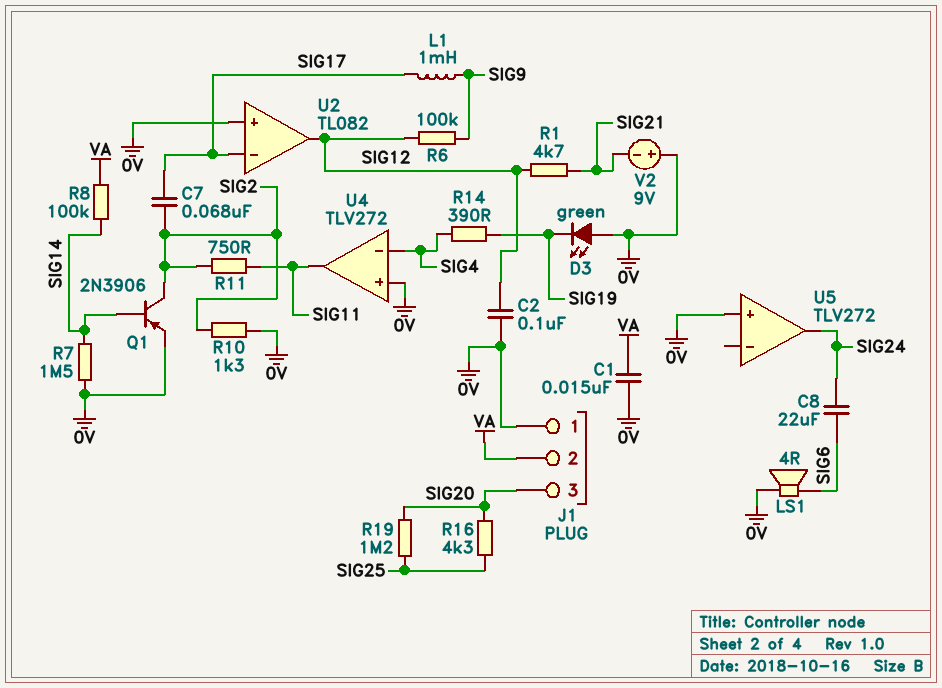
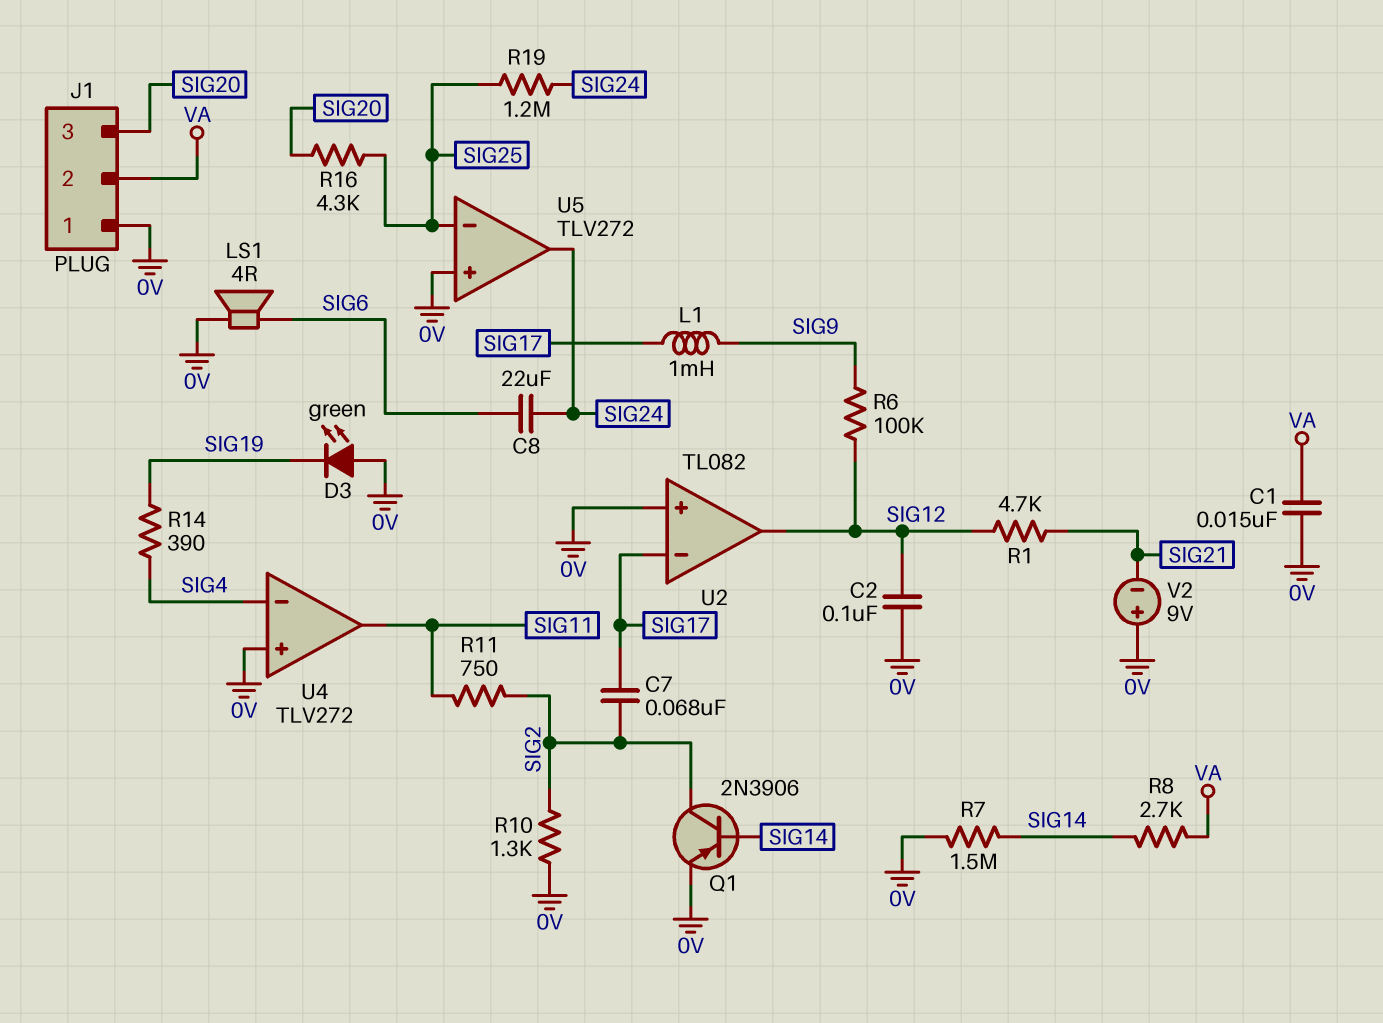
R8: 100k (SIG14, VA) -> 2.7k (SIG14, VA)
R19: 1.2M (SIG20, SIG25) -> 1.2M (SIG24, SIG25)
U5 pin in-: none -> SIG25

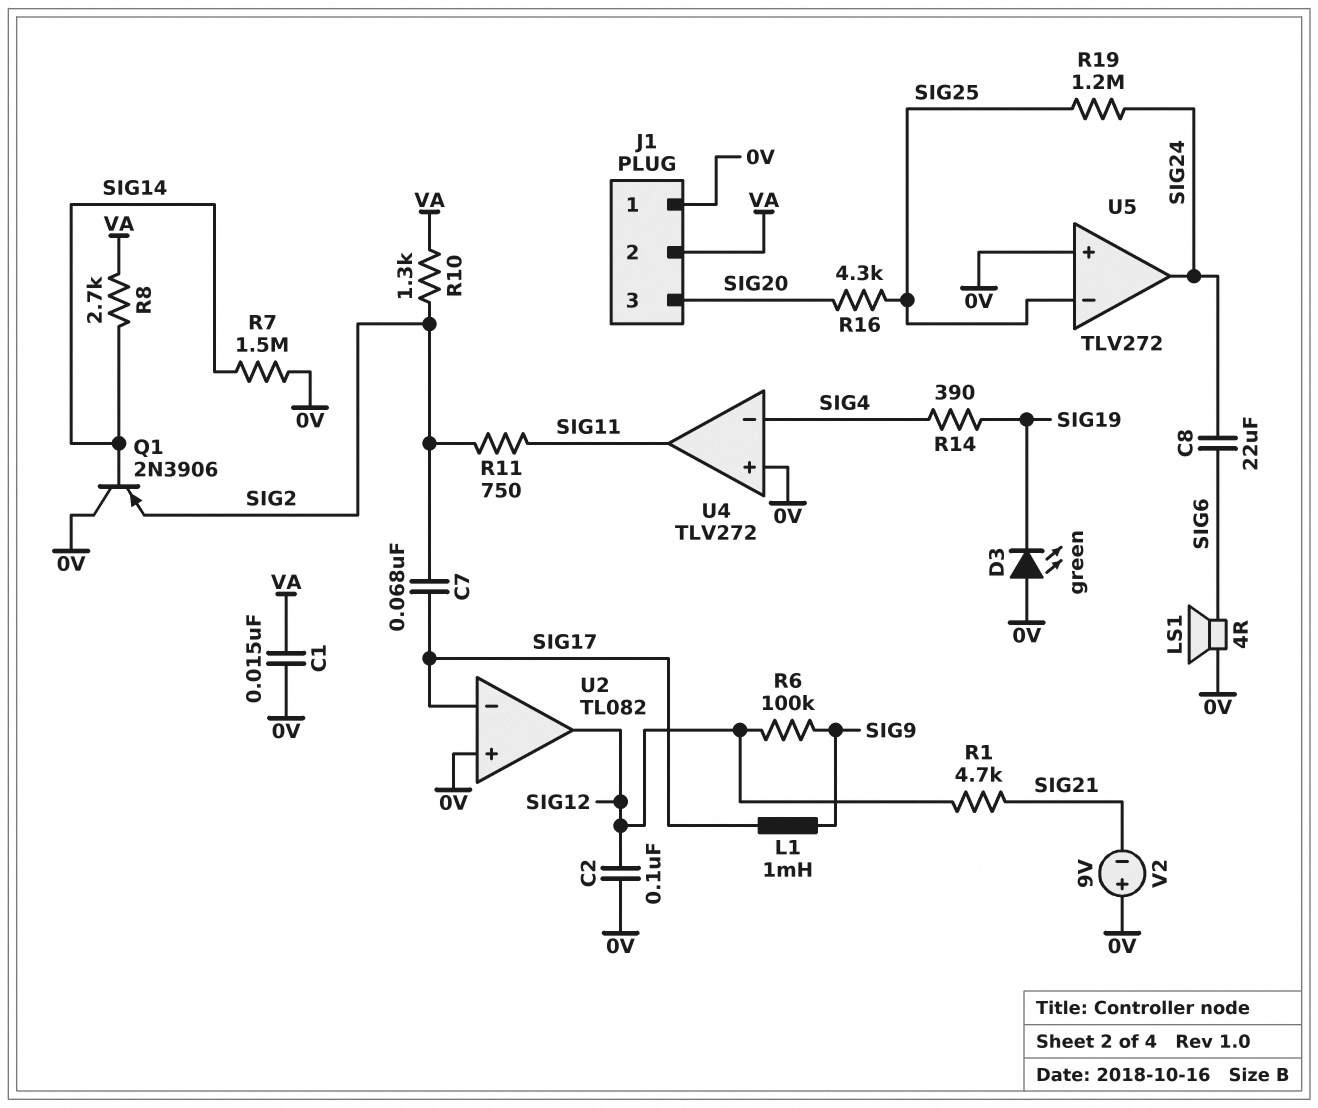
Q1: PNP 2N3906 (B SIG14, C SIG2, E 0V) -> PNP 2N3906 (B SIG14, C 0V, E SIG2)
R10: 1.3k (0V, SIG2) -> 1.3k (SIG2, VA)

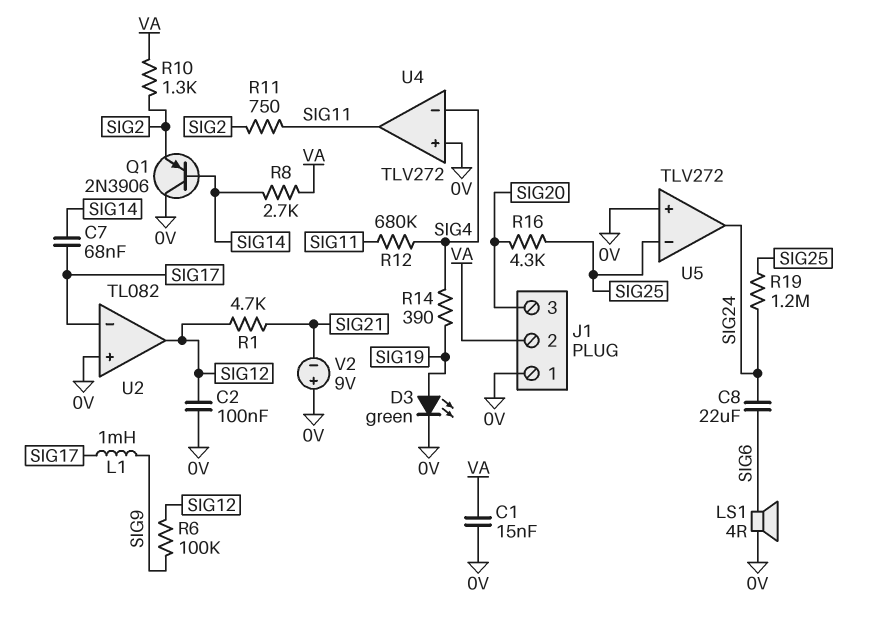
C7: 68nF (SIG2, SIG17) -> 68nF (SIG14, SIG17)
D3: LED green (A 0V, K SIG19) -> LED green (A SIG19, K 0V)
R7: 1.5M (0V, SIG14) -> none
R12: none -> 680k (SIG4, SIG11)

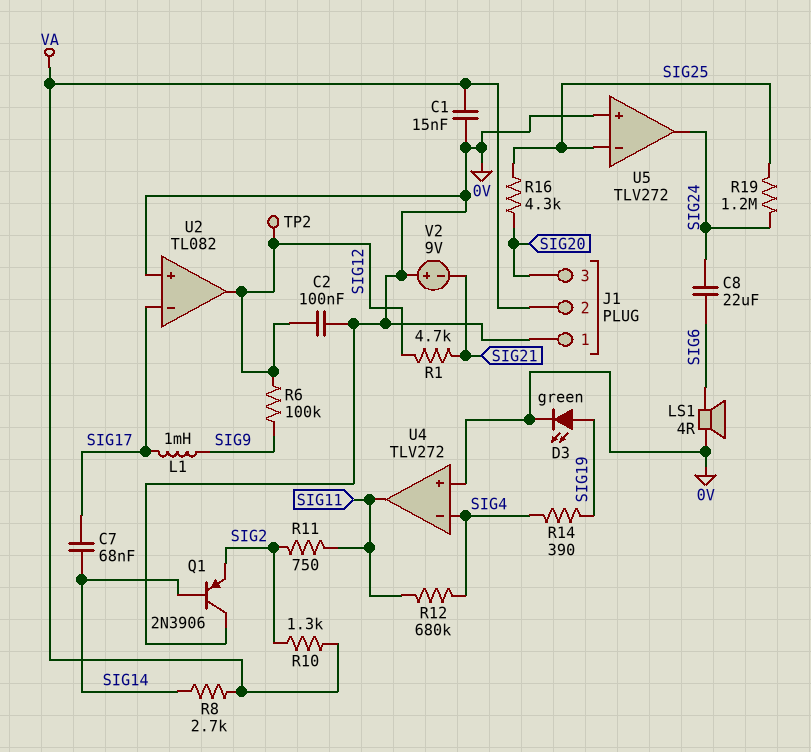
TP2: none -> test point (SIG12)

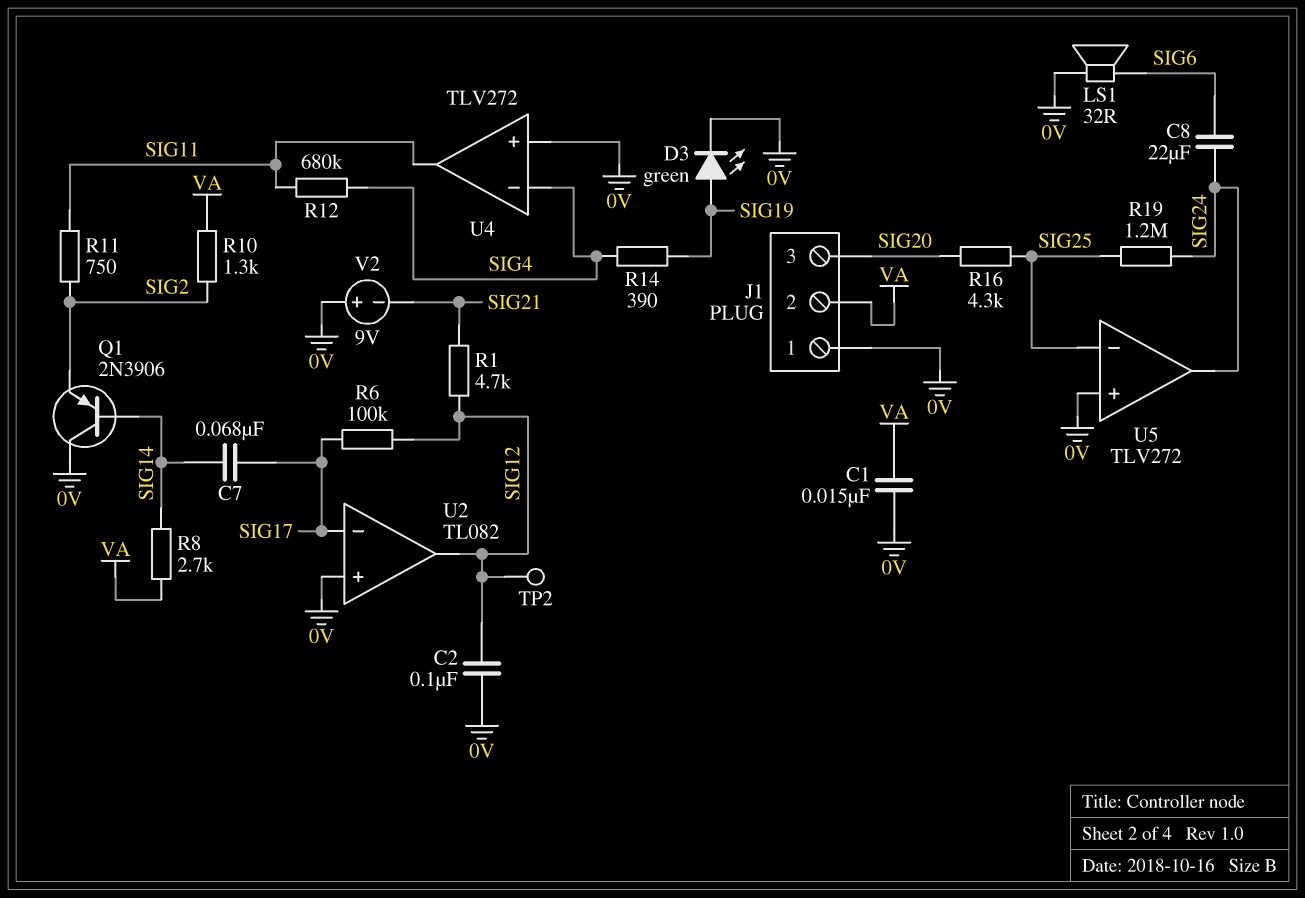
L1: 1mH (SIG9, SIG17) -> none
LS1: speaker 4R (0V, SIG6) -> speaker 32R (0V, SIG6)
R6: 100k (SIG9, SIG12) -> 100k (SIG12, SIG17)

